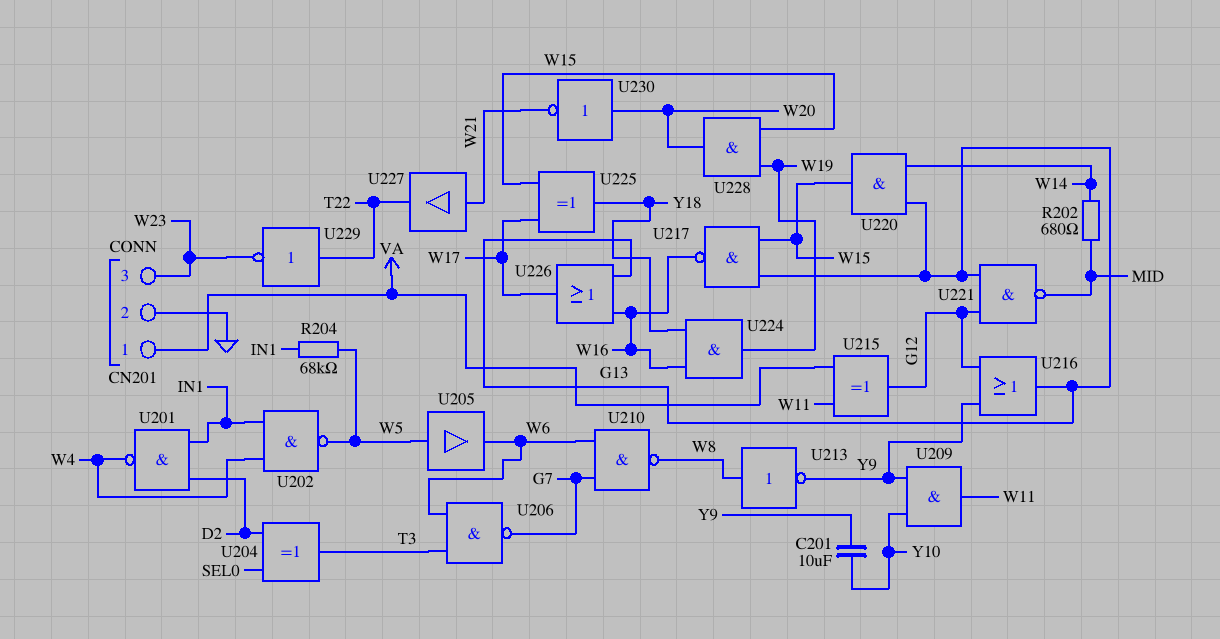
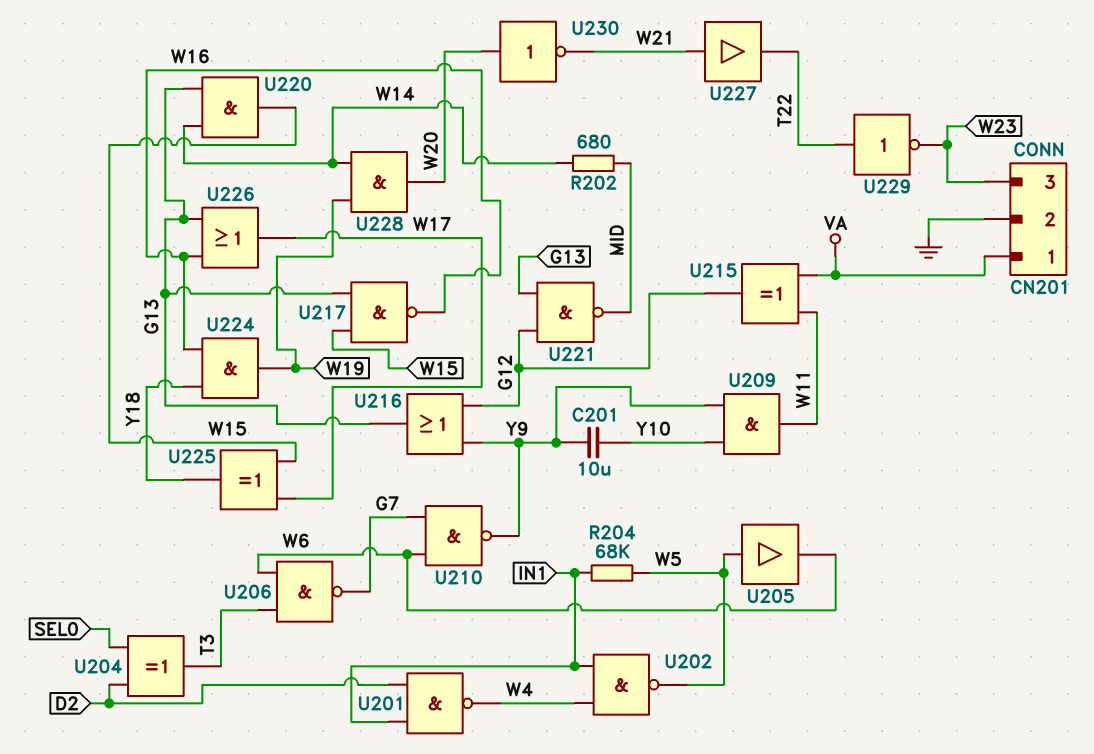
U210: NAND (in G7, in W6, out W8) -> NAND (in G7, in W6, out Y9)
U213: NOT (in W8, out Y9) -> none
U228: AND (in W15, in W19, out W20) -> AND (in W14, in W19, out W20)

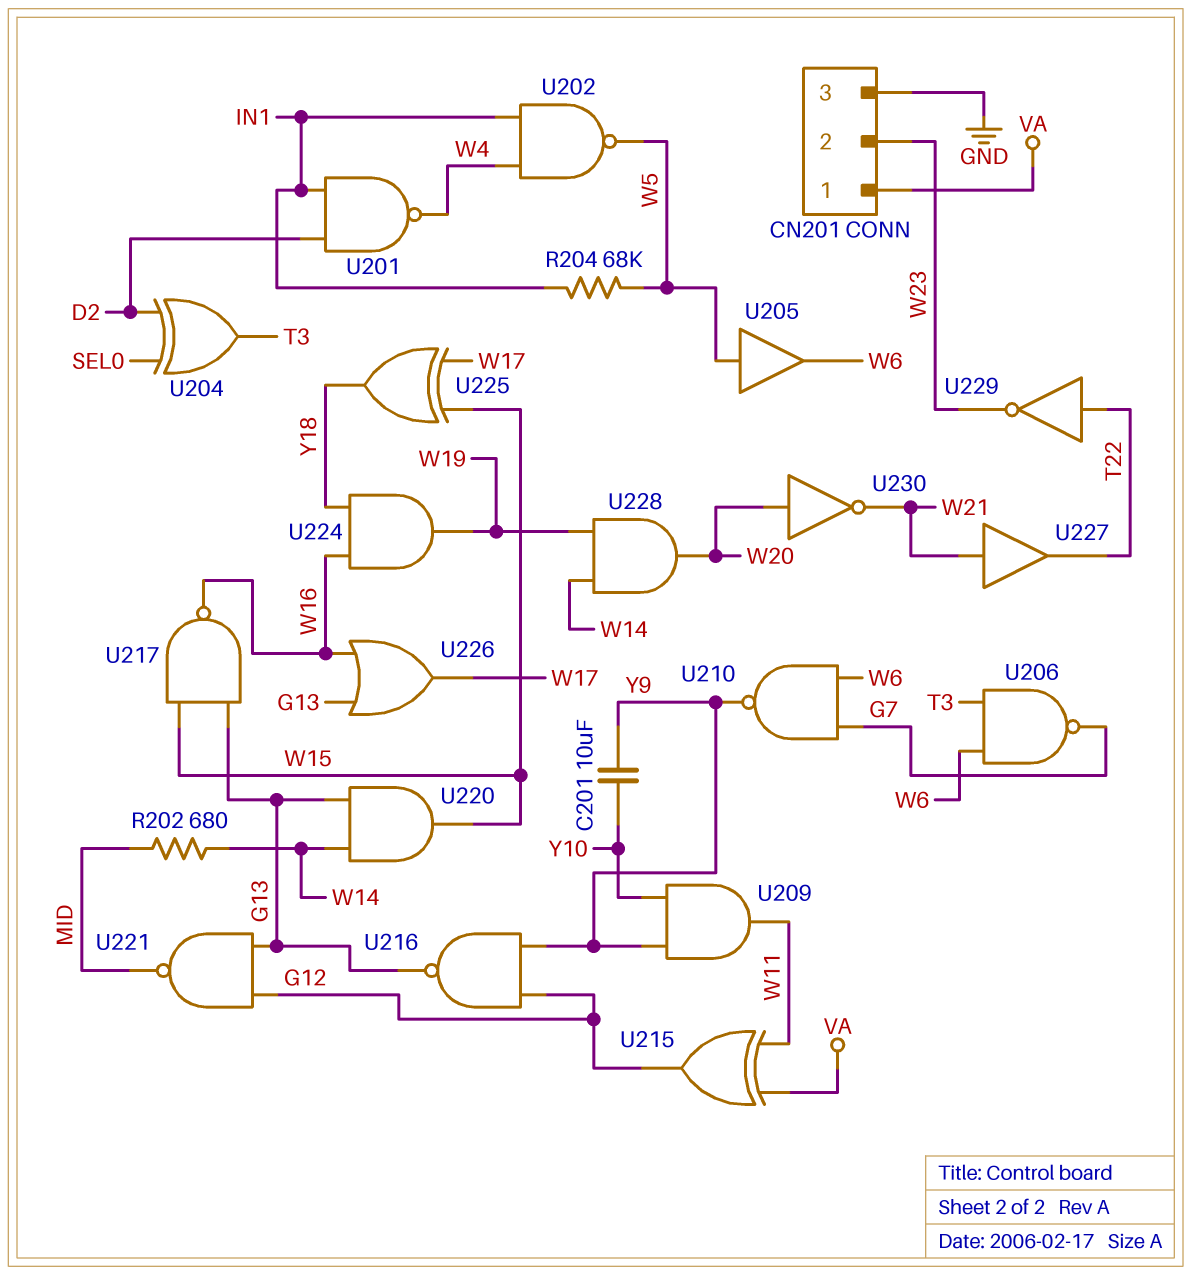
CN201 pin 2: GND -> W23
CN201 pin 3: W23 -> GND
U216: OR (in G12, in Y9, out G13) -> NAND (in G12, in Y9, out G13)

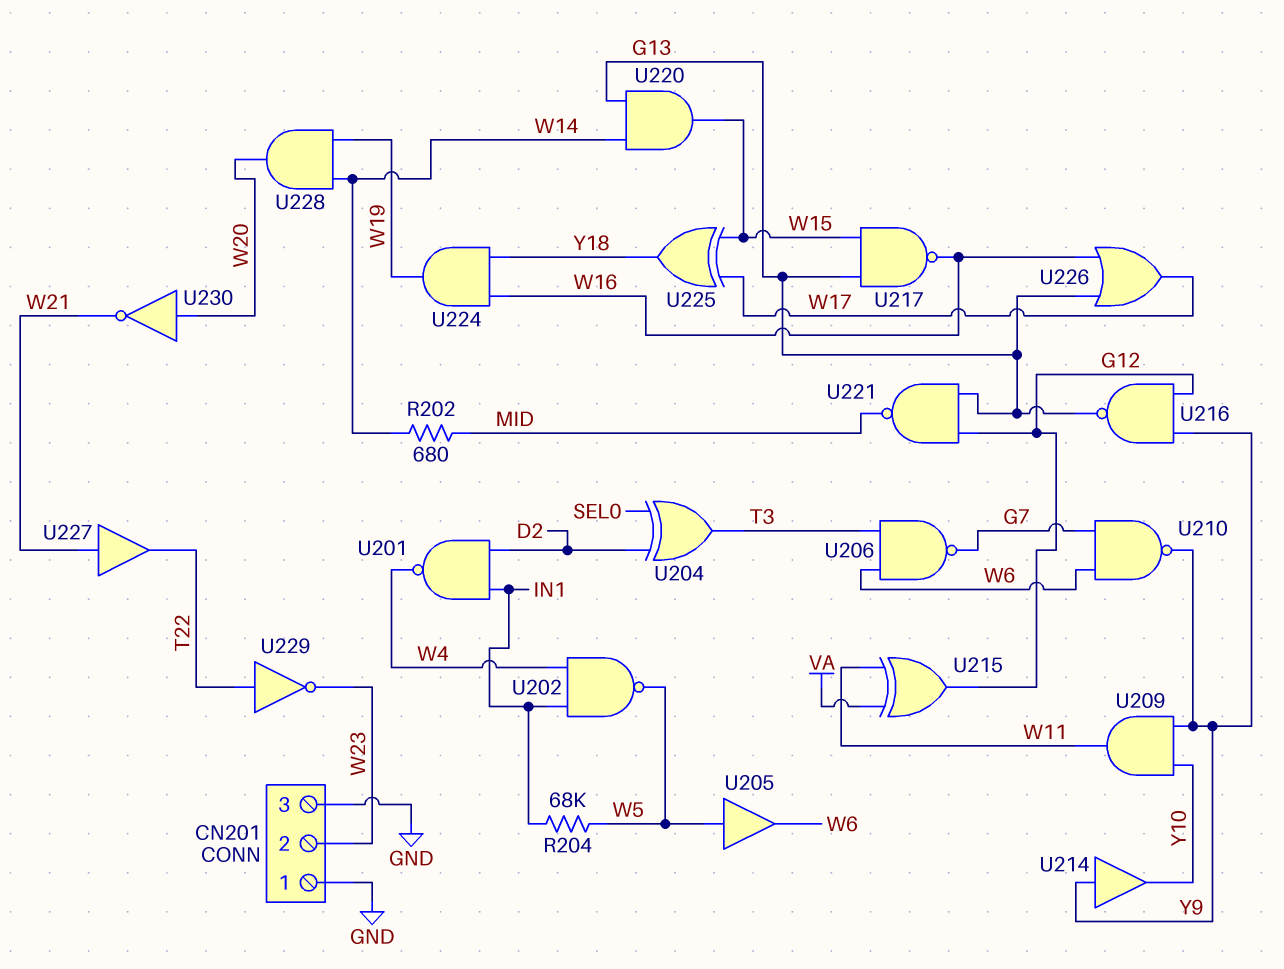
C201: 10uF (Y9, Y10) -> none
CN201 pin 1: VA -> GND
U214: none -> buffer (in Y9, out Y10)

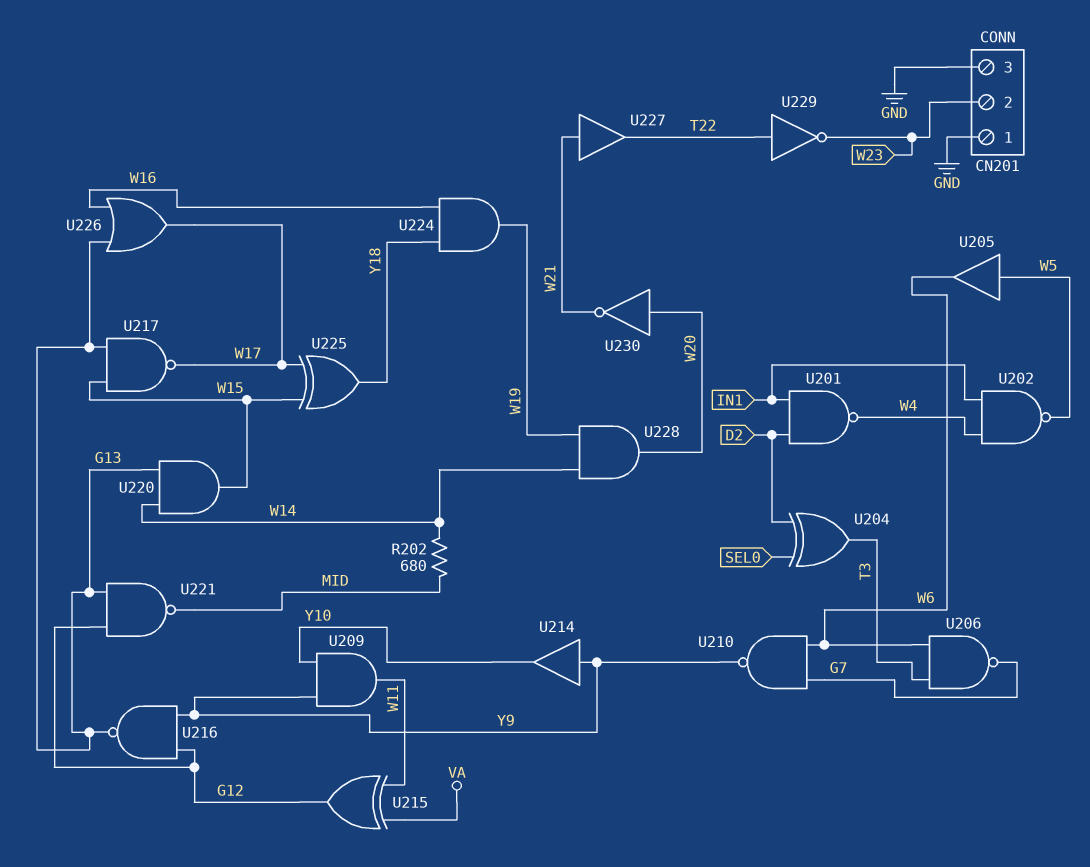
R204: 68k (IN1, W5) -> none
U217: NAND (in G13, in W15, out W16) -> NAND (in G13, in W15, out W17)

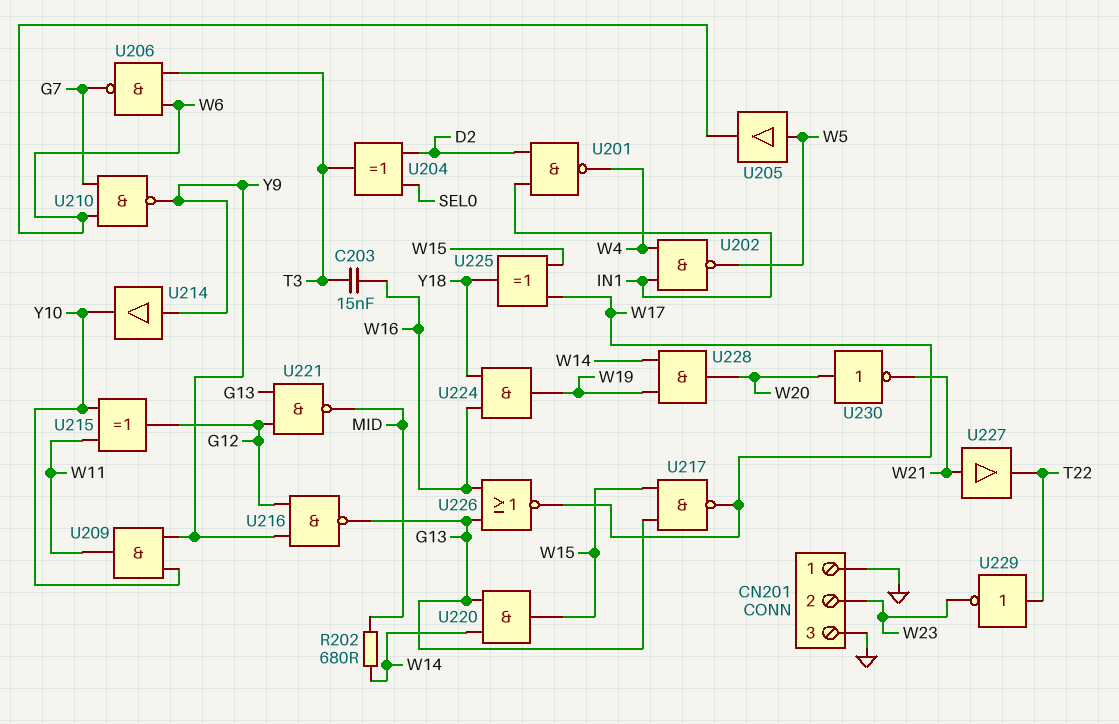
C203: none -> 15nF (T3, W16)
U215: XOR (in VA, in W11, out G12) -> XOR (in W11, in Y10, out G12)
U226: OR (in G13, in W16, out W17) -> NOR (in G13, in W16, out W17)

